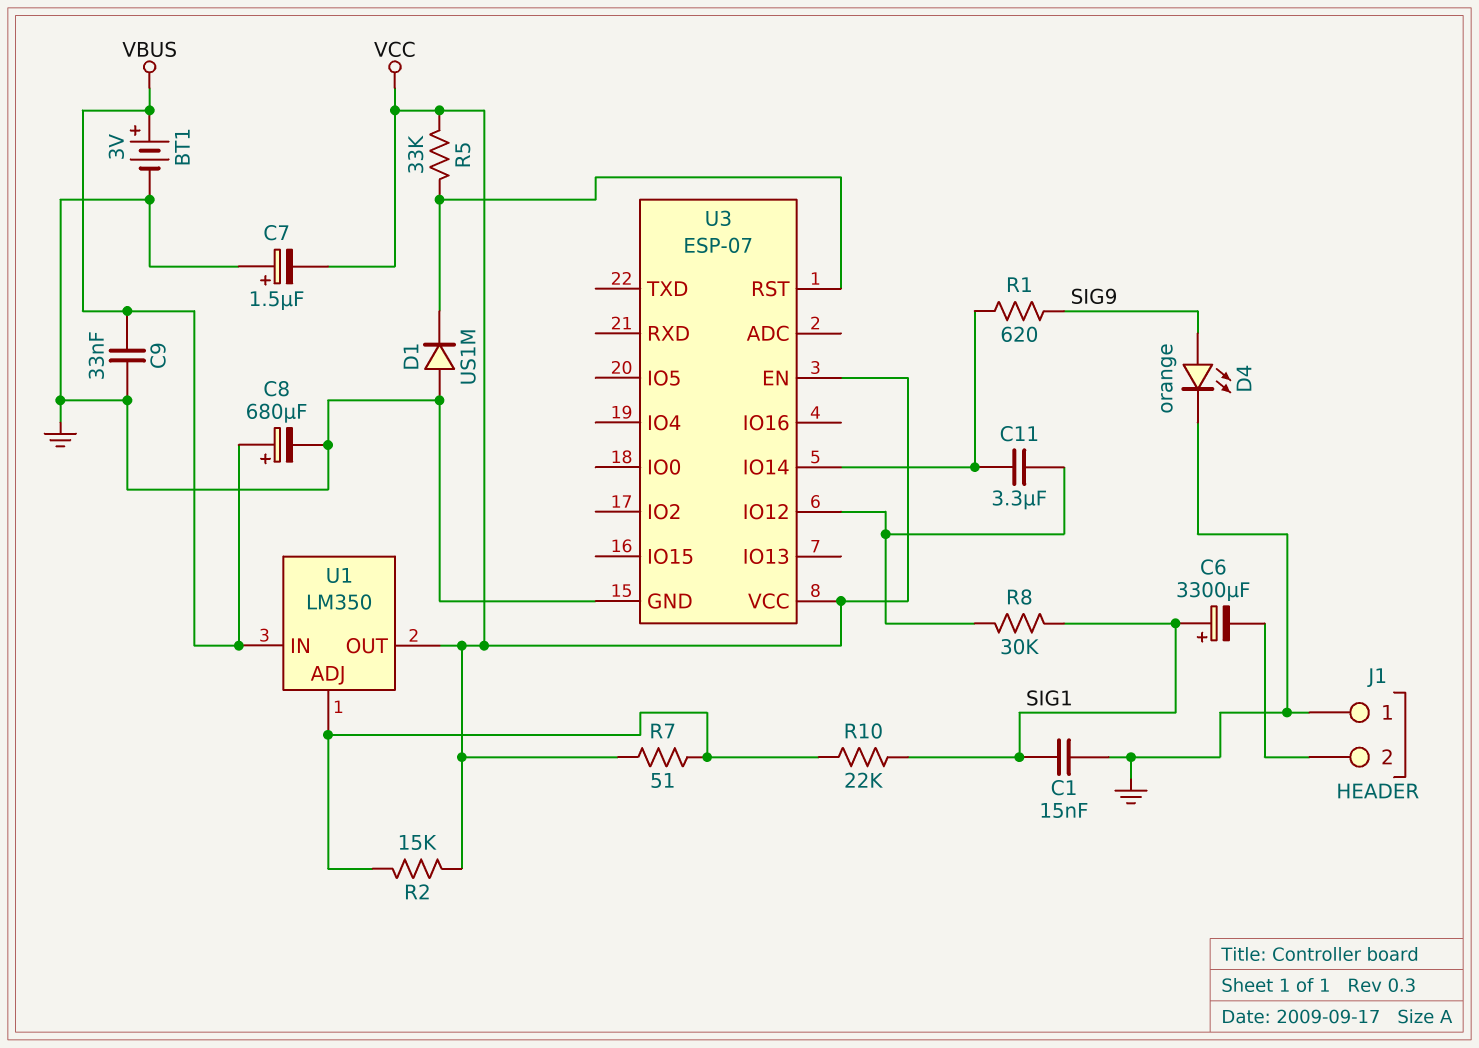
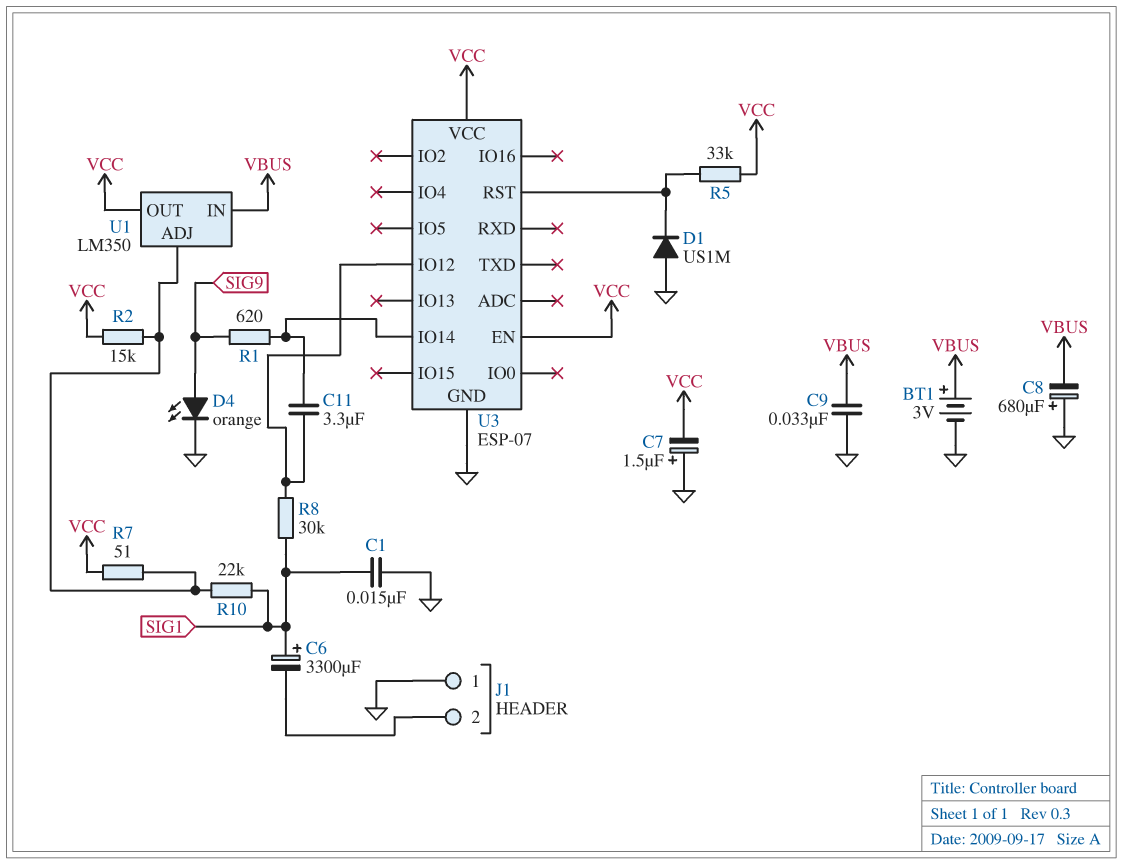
C8: 680uF (plus VBUS, minus GND) -> 680uF (plus GND, minus VBUS)

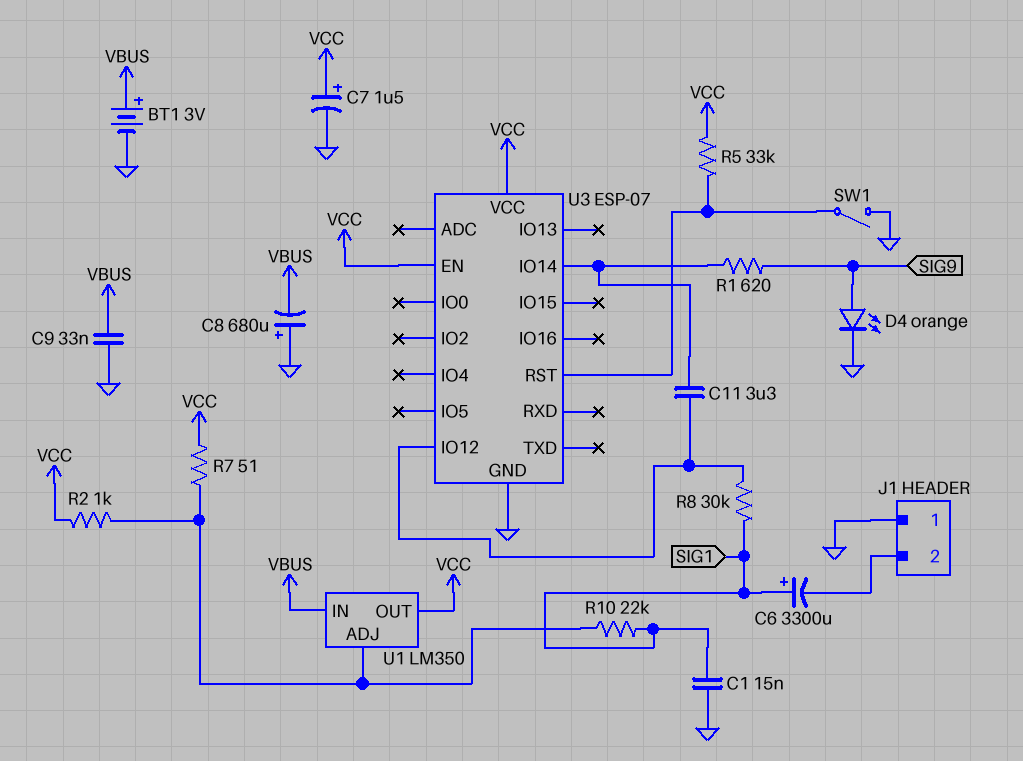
C7: 1.5uF (plus GND, minus VCC) -> 1.5uF (plus VCC, minus GND)
D1: diode US1M (A GND, K U3/RST) -> none
R2: 15k (U1/ADJ, VCC) -> 1k (U1/ADJ, VCC)
SW1: none -> switch (GND, U3/RST)

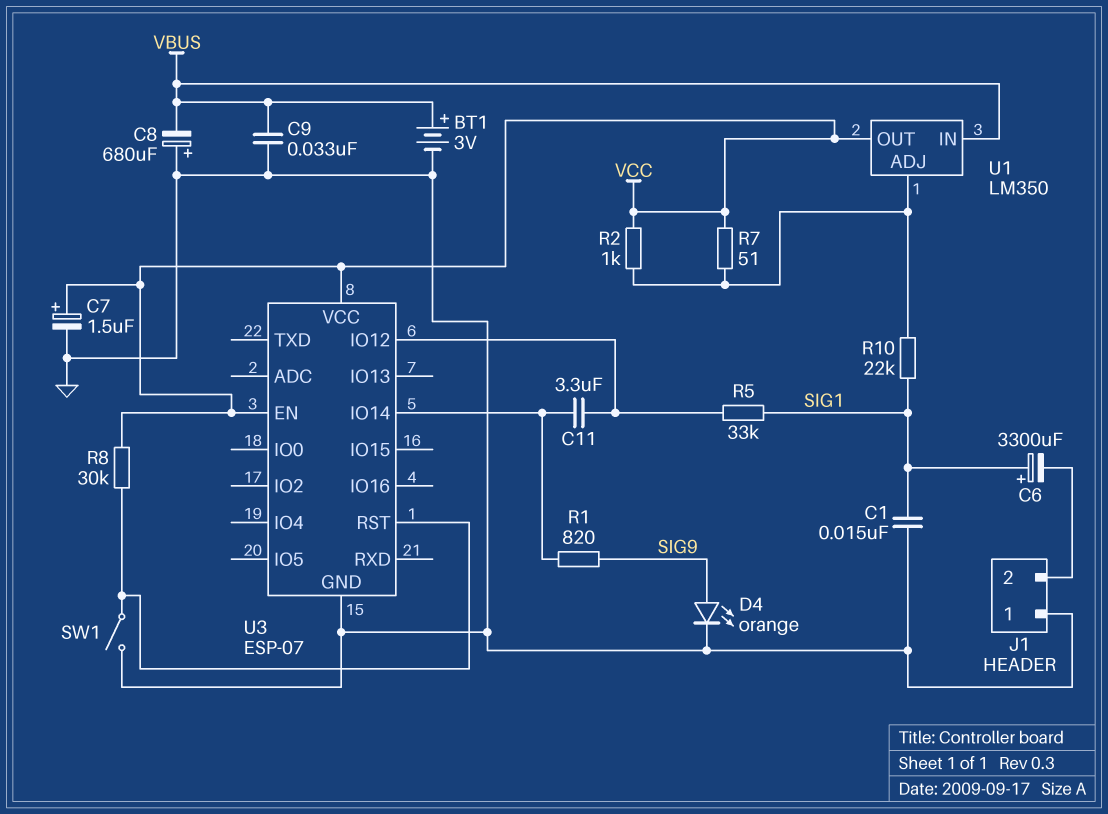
R1: 620 (SIG9, U3/IO14) -> 820 (SIG9, U3/IO14)
R5: 33k (U3/RST, VCC) -> 33k (SIG1, U3/IO12)
R8: 30k (SIG1, U3/IO12) -> 30k (U3/RST, VCC)

